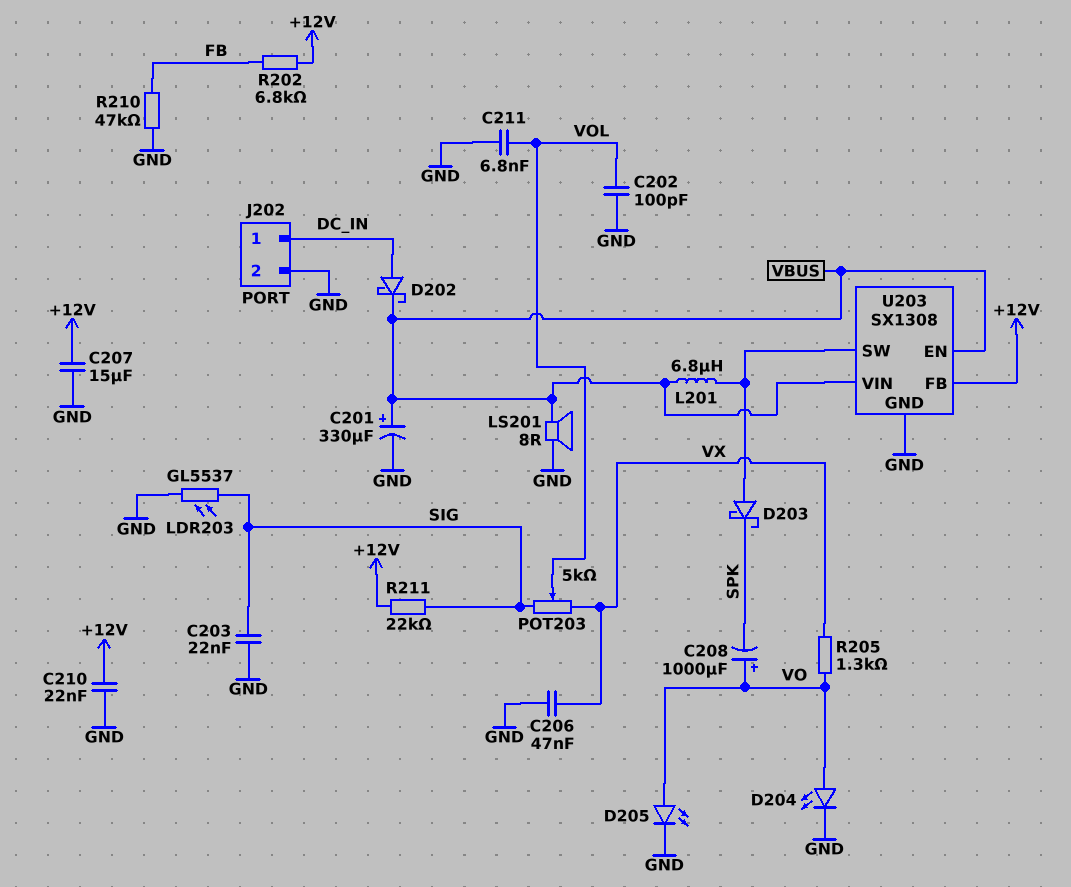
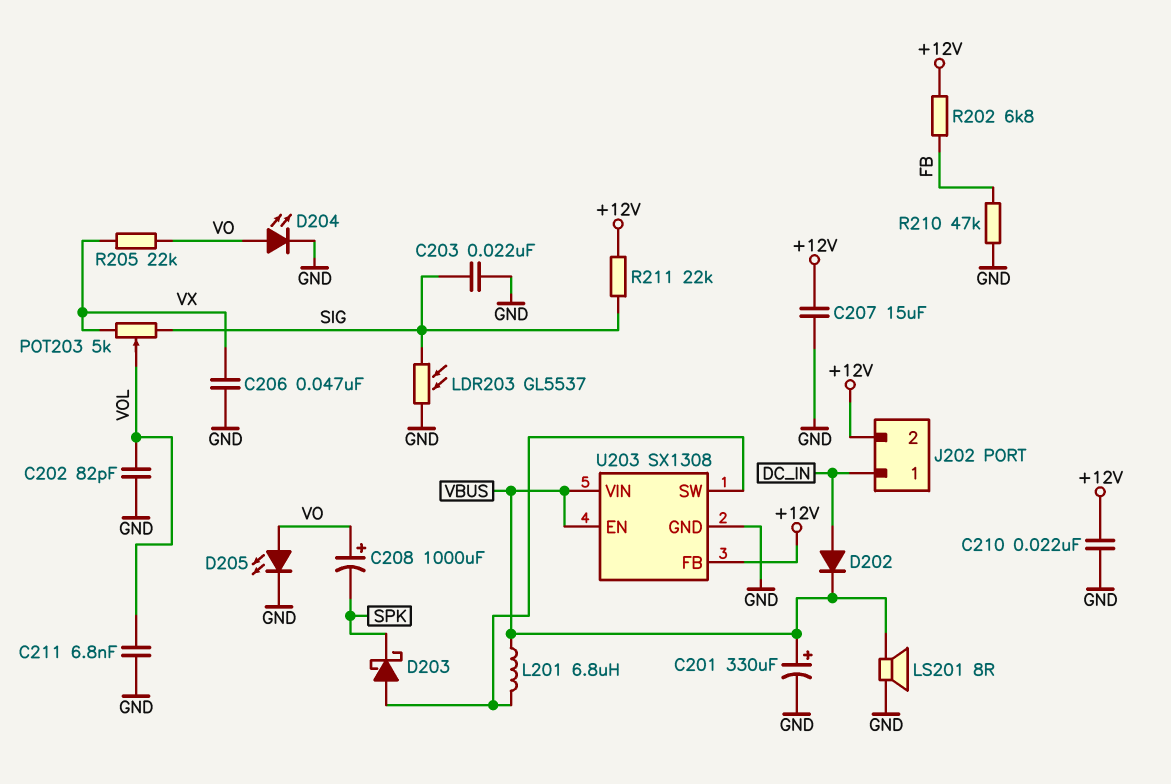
C202: 100pF (GND, VOL) -> 82pF (GND, VOL)
D202: schottky (A DC_IN, K VBUS) -> diode (A DC_IN, K VBUS)
J202 pin 2: GND -> +12V
R205: 1.3k (VO, VX) -> 22k (VO, VX)

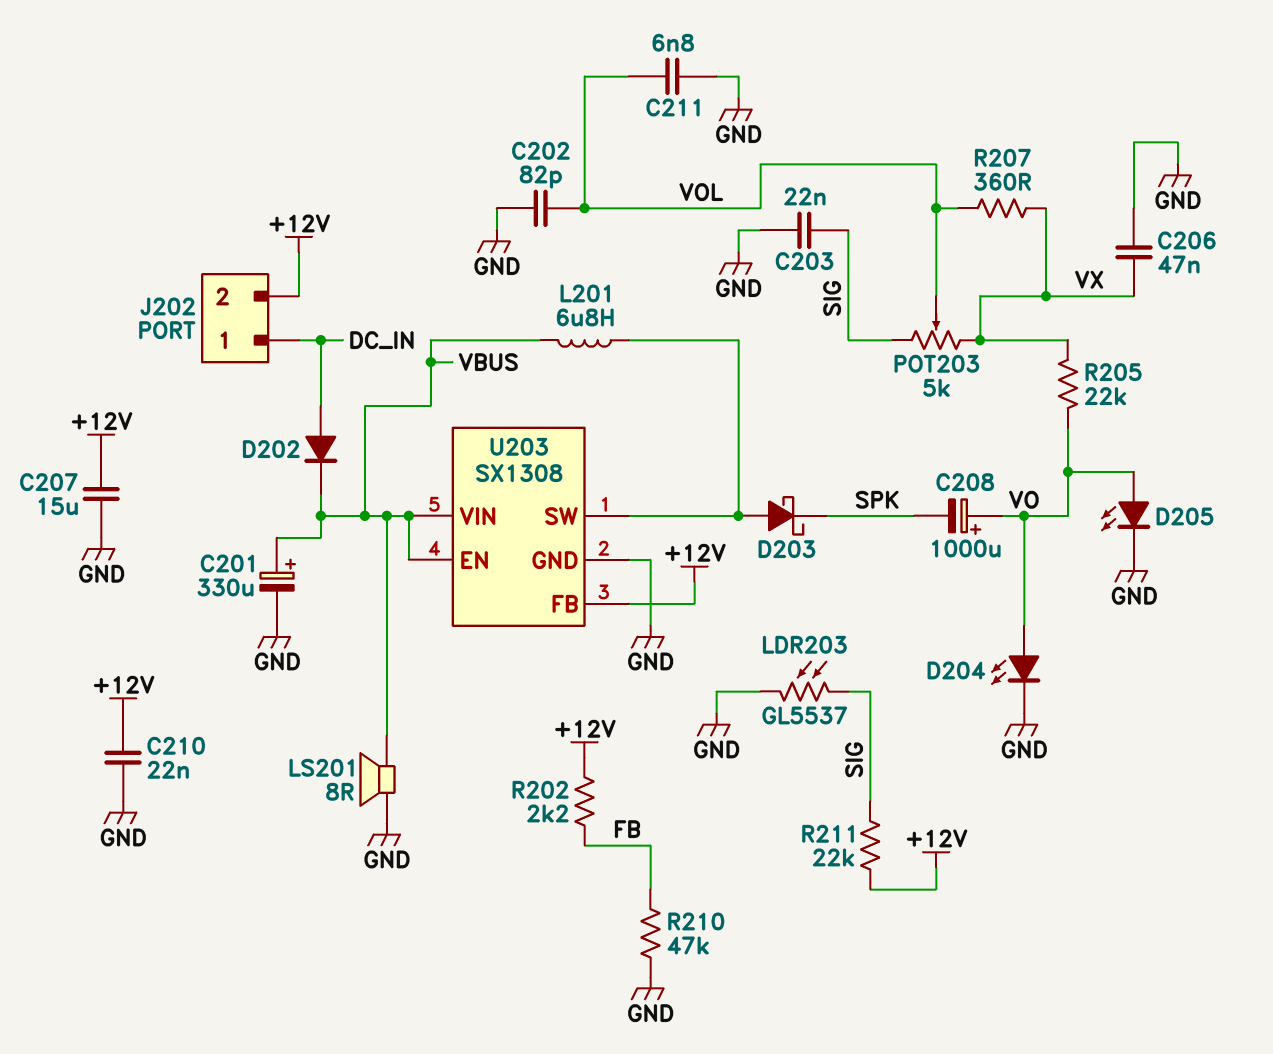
R202: 6.8k (+12V, FB) -> 2.2k (+12V, FB)
R207: none -> 360 (VOL, VX)

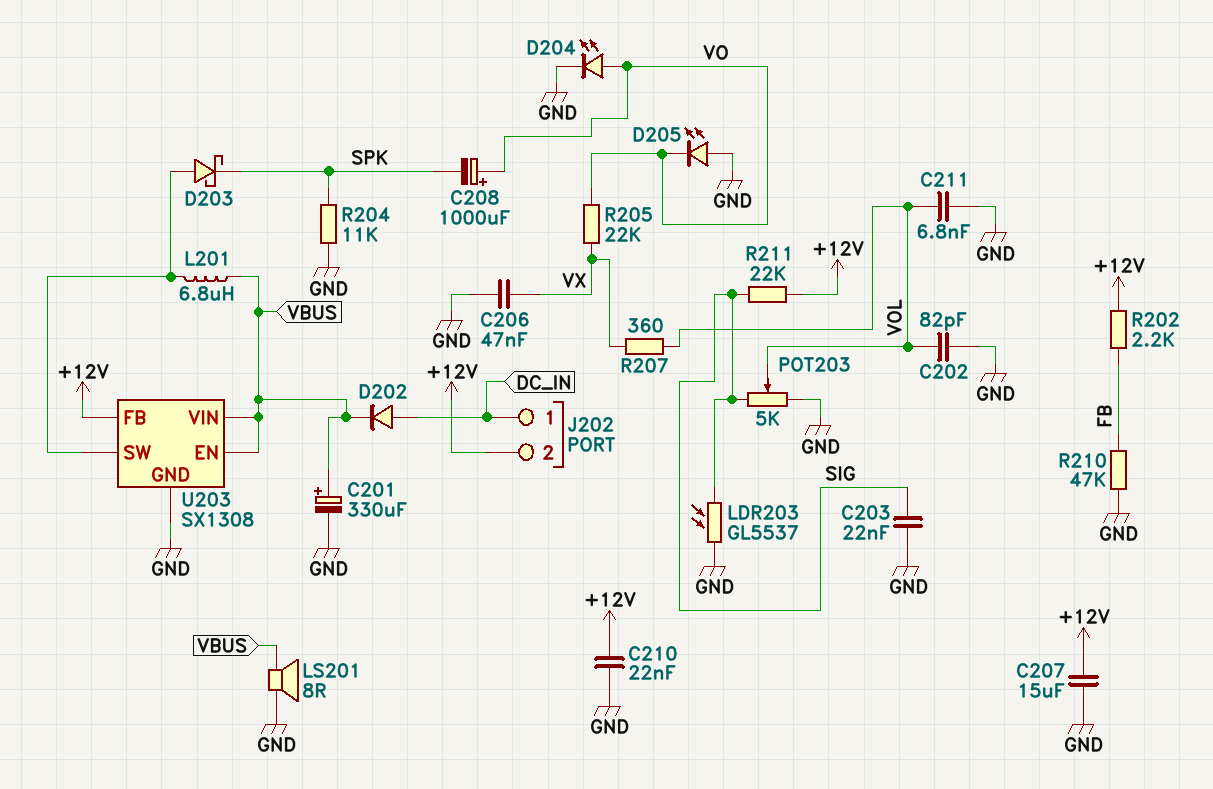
D205: LED (A VO, K GND) -> LED (A GND, K VO)
POT203: 5k (SIG, VX, wiper VOL) -> 5k (GND, SIG, wiper VOL)
R204: none -> 11k (GND, SPK)

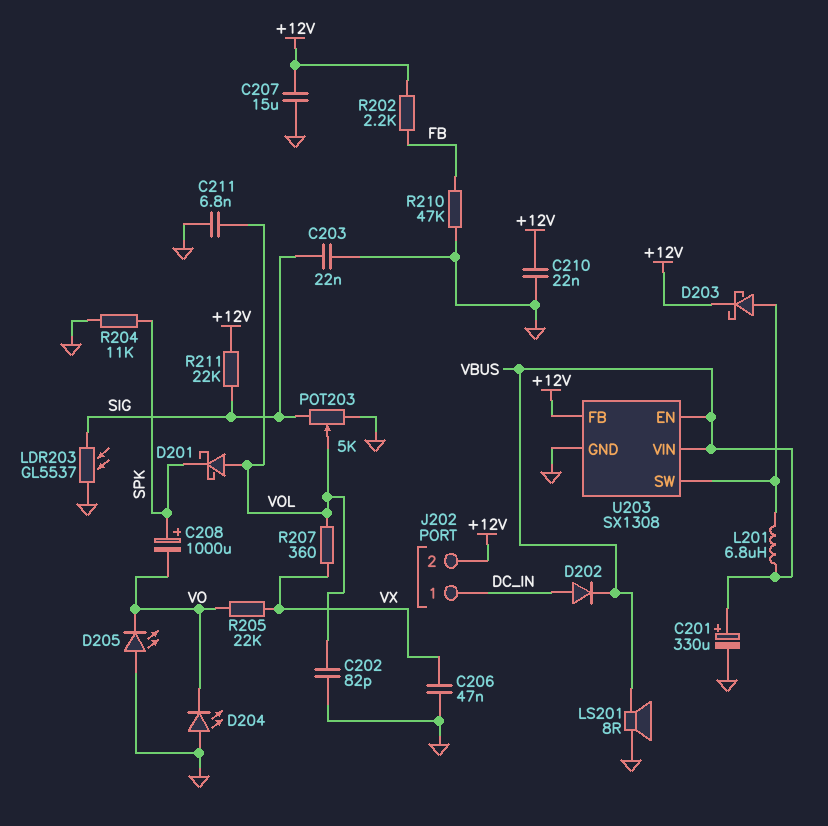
C208: 1000uF (plus VO, minus SPK) -> 1000uF (plus SPK, minus VO)
D201: none -> schottky (A VOL, K SPK)
D203: schottky (A U203/SW, K SPK) -> schottky (A U203/SW, K +12V)
D204: LED (A VO, K GND) -> LED (A GND, K VO)

